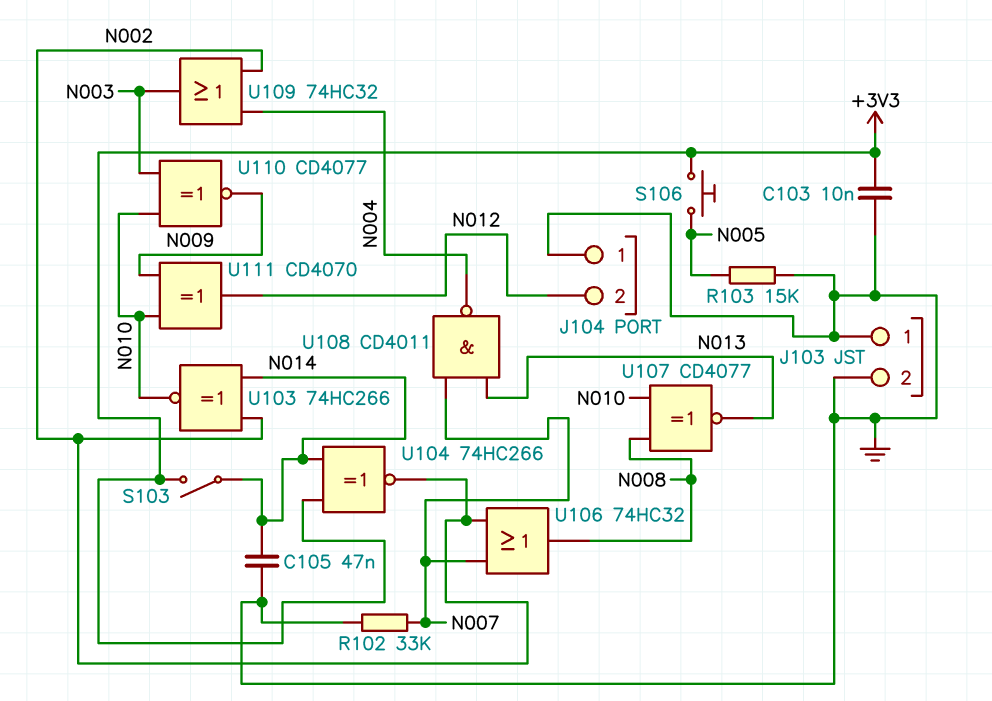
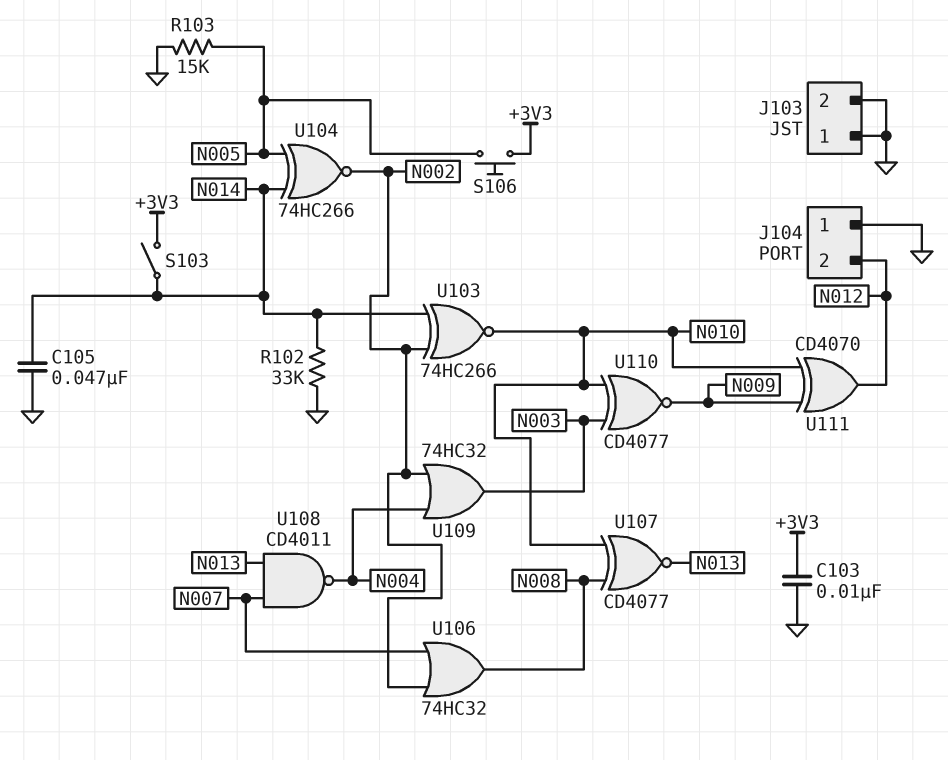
R102: 33k (GND, N007) -> 33k (GND, N014)
U104: XNOR 74HC266 (in +3V3, in N014, out N002) -> XNOR 74HC266 (in N005, in N014, out N002)

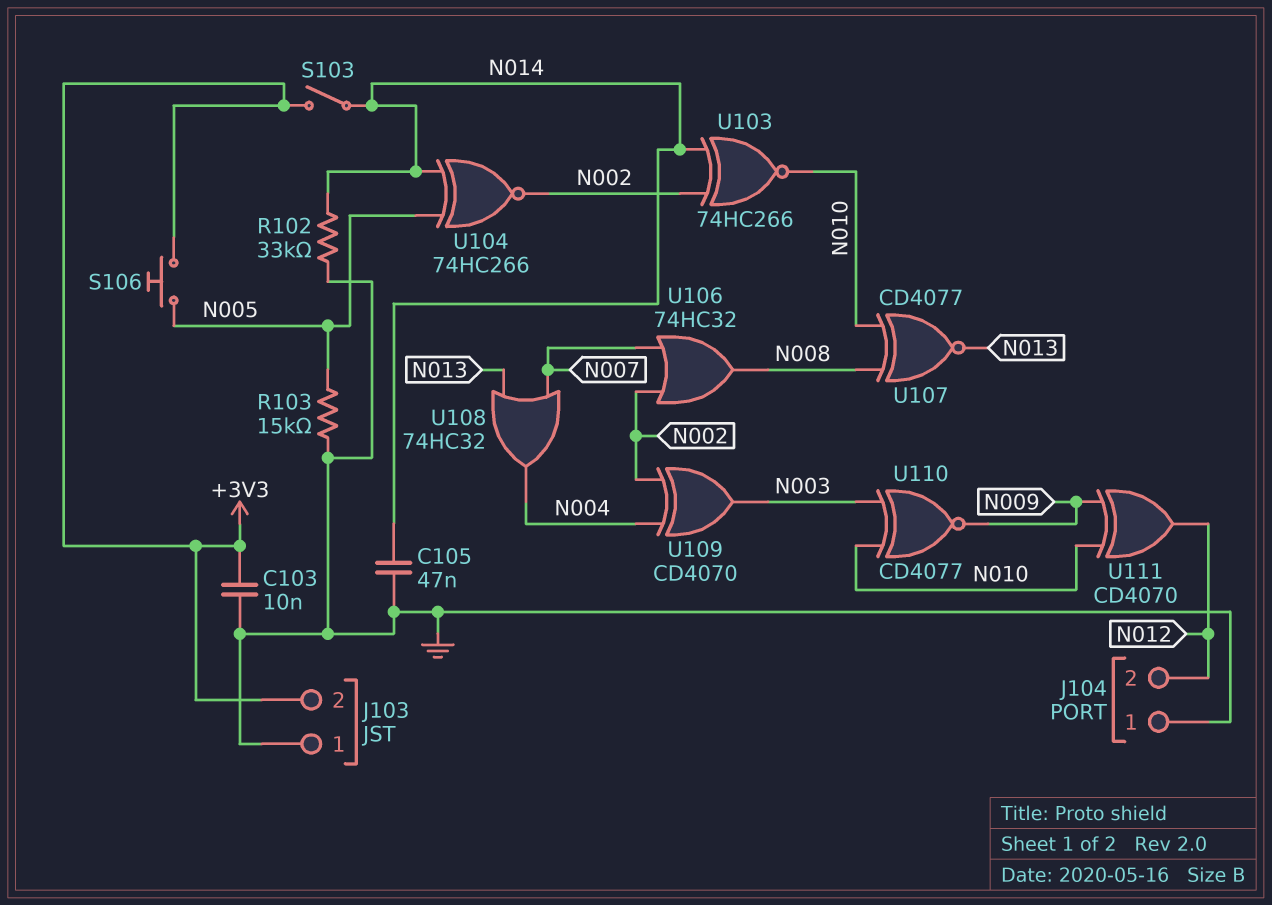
J103 pin 2: GND -> +3V3
U108: NAND CD4011 (in N007, in N013, out N004) -> OR 74HC32 (in N007, in N013, out N004)
U109: OR 74HC32 (in N002, in N004, out N003) -> XOR CD4070 (in N002, in N004, out N003)

